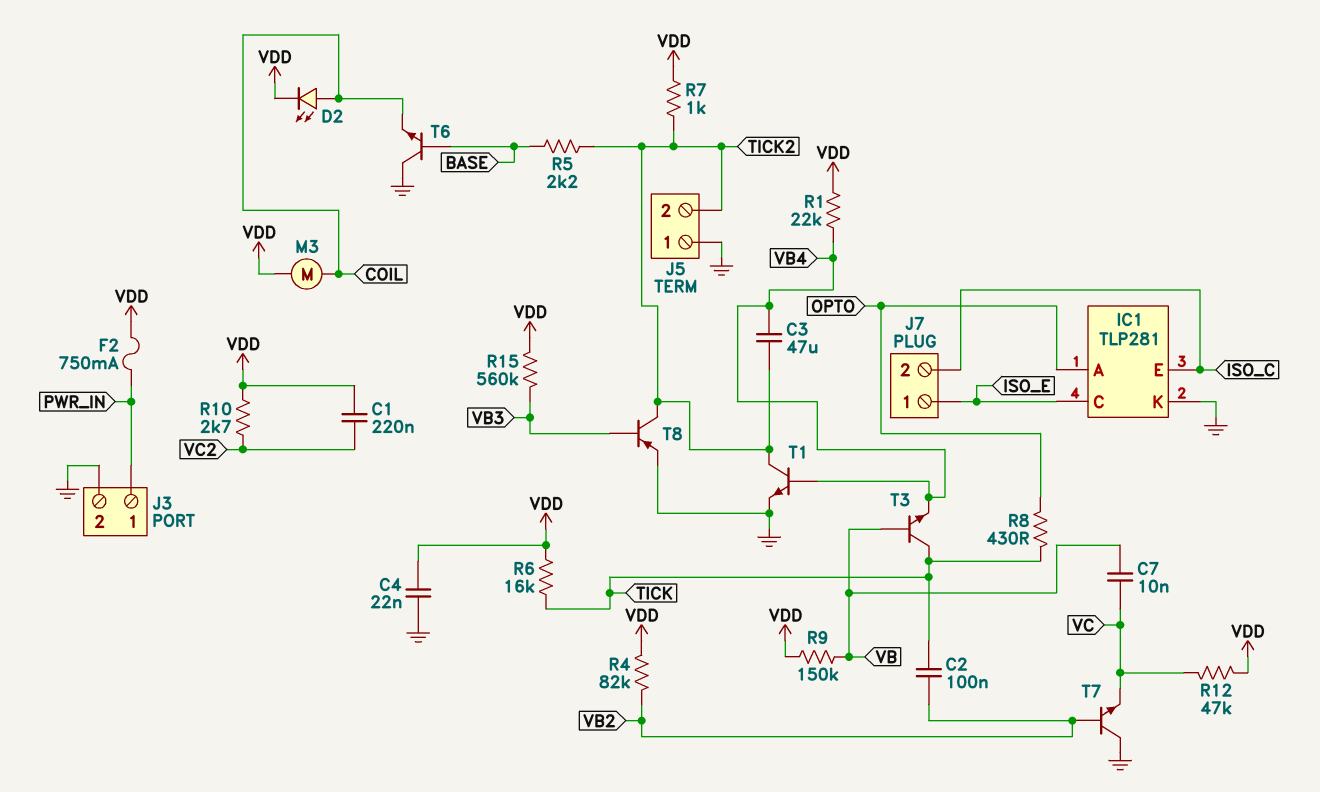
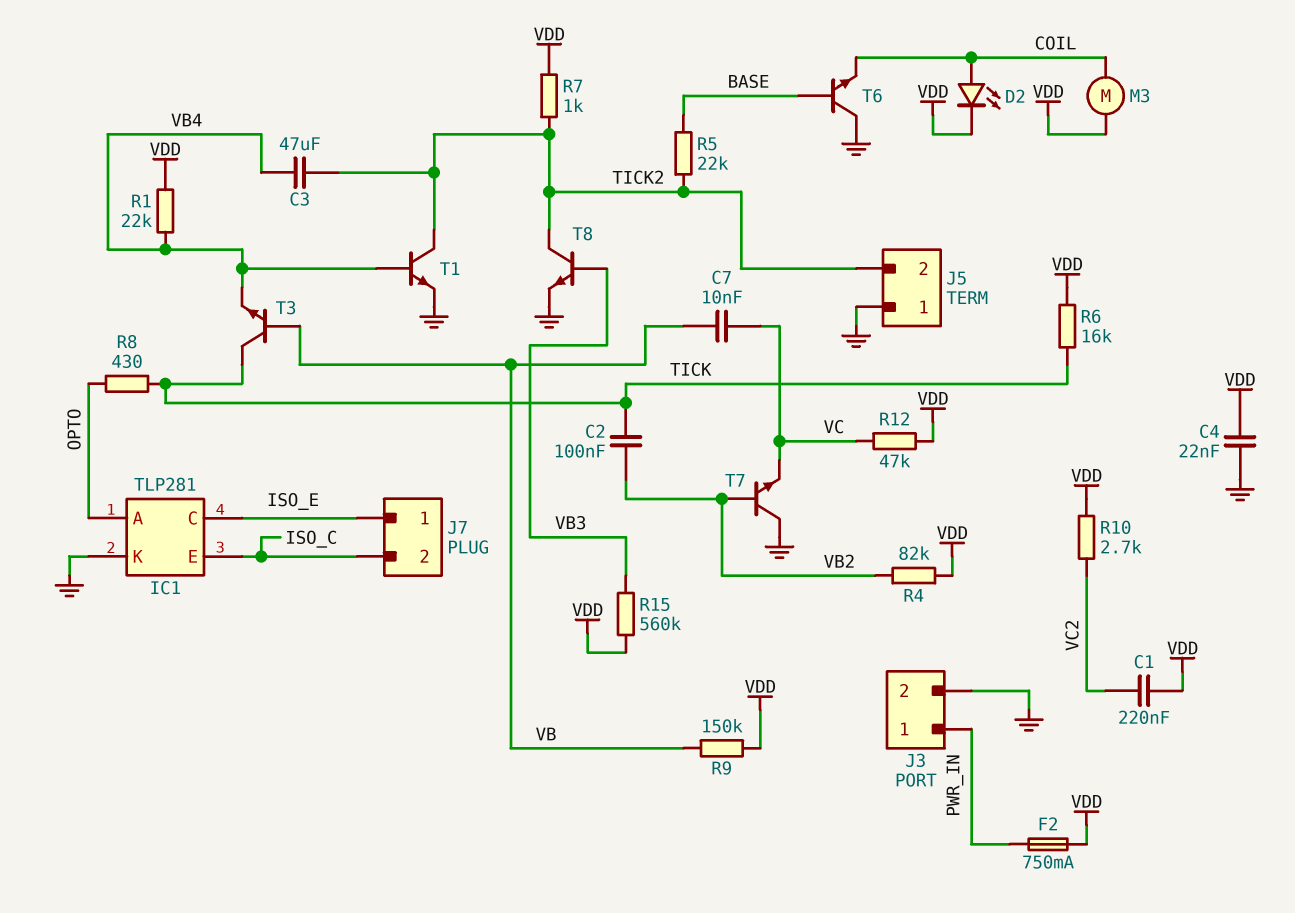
R5: 2.2k (BASE, TICK2) -> 22k (BASE, TICK2)
T8: PNP (B VB3, C TICK2, E GND) -> NPN (B VB3, C TICK2, E GND)

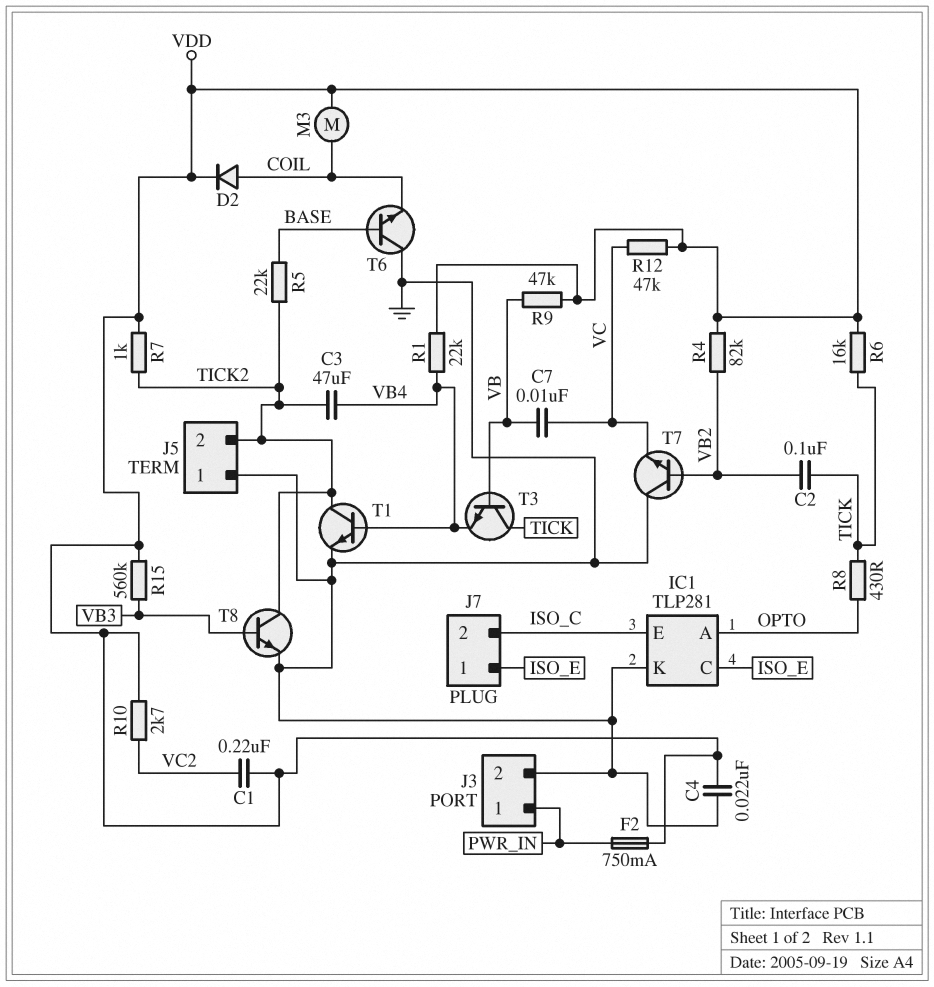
D2: LED (A COIL, K VDD) -> diode (A COIL, K VDD)
R9: 150k (VB, VDD) -> 47k (VB, VDD)

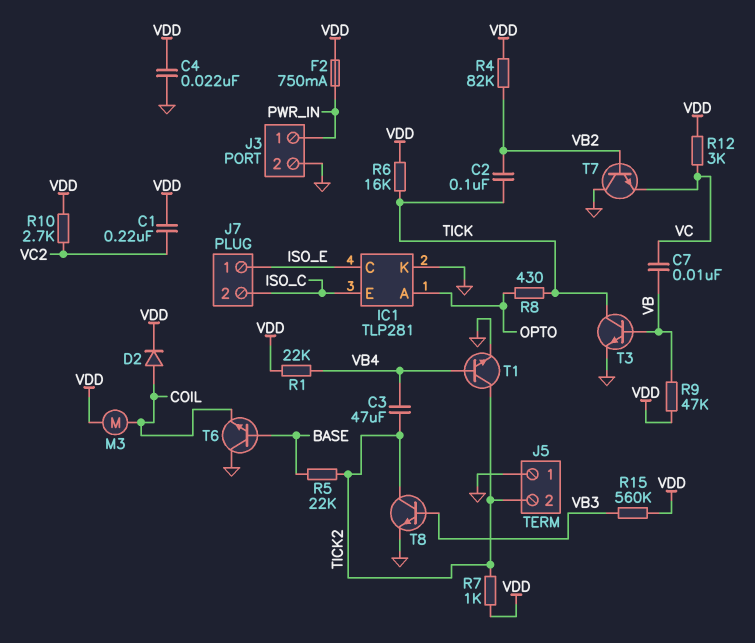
R12: 47k (VC, VDD) -> 3k (VC, VDD)
T3: NPN (B VB, C TICK, E VB4) -> NPN (B VB, C TICK, E GND)

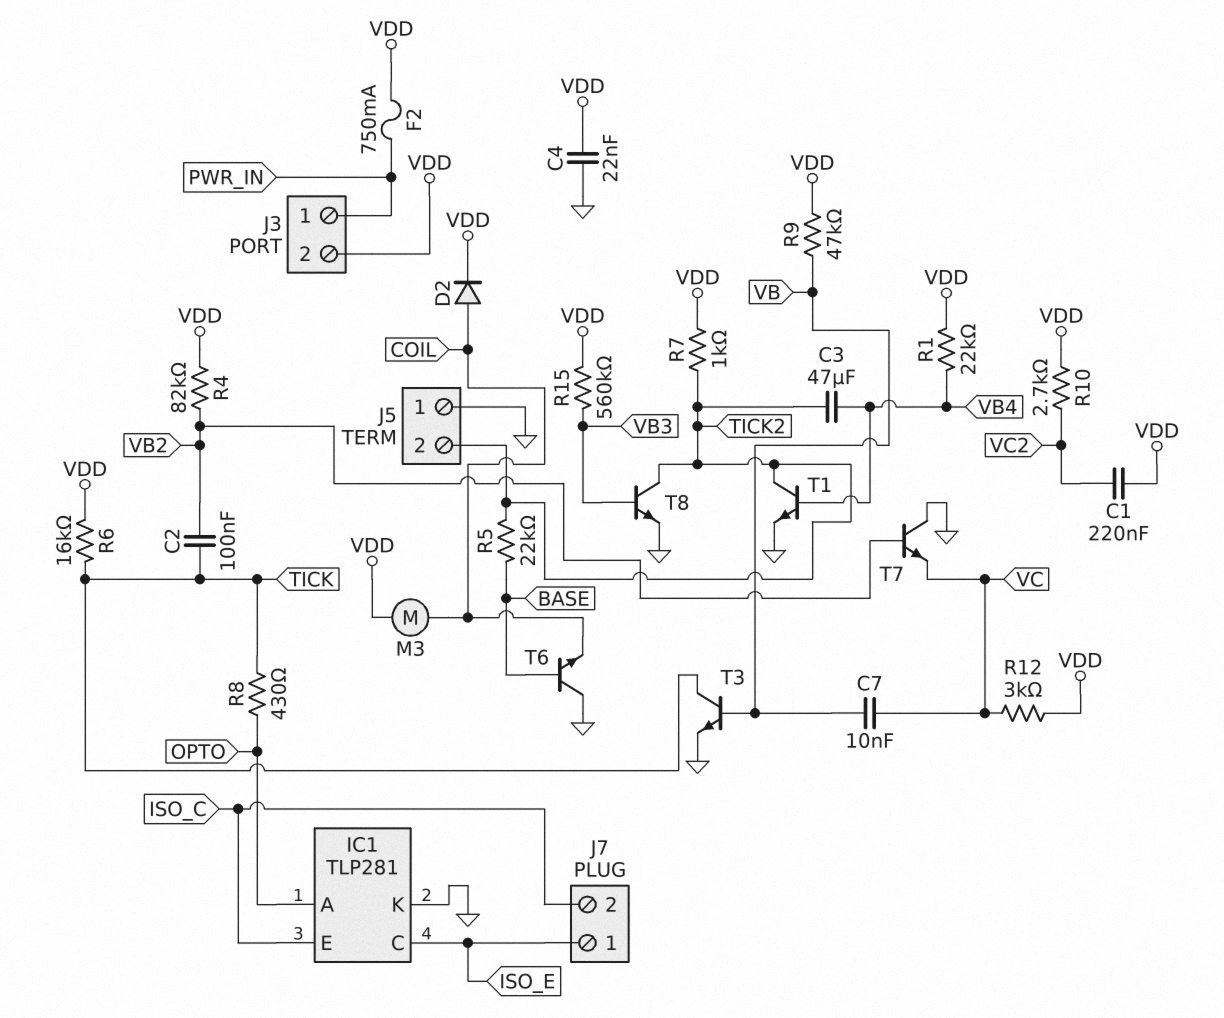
J3 pin 2: GND -> VDD

